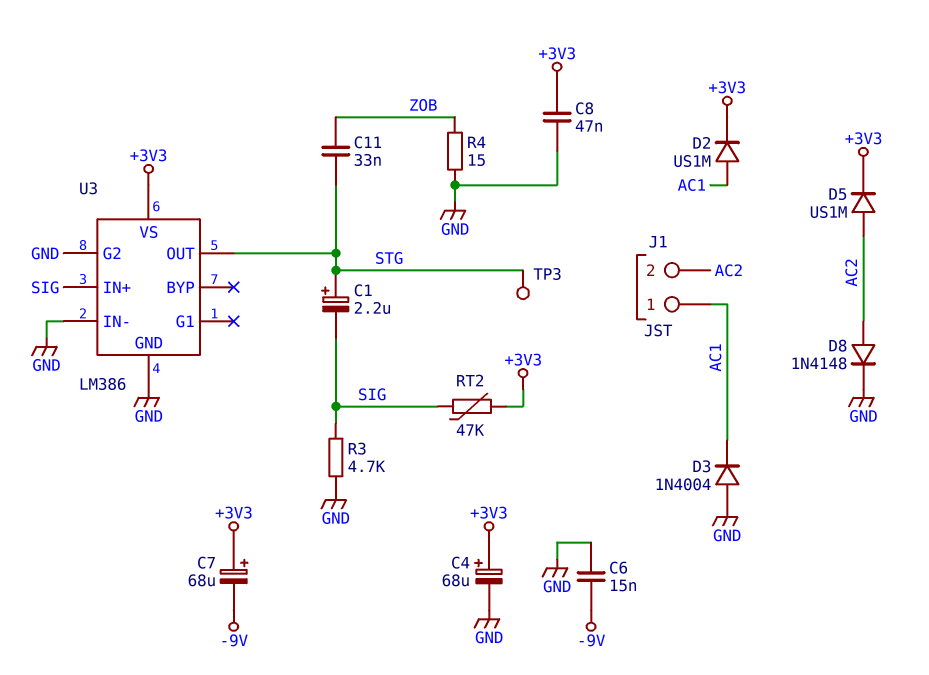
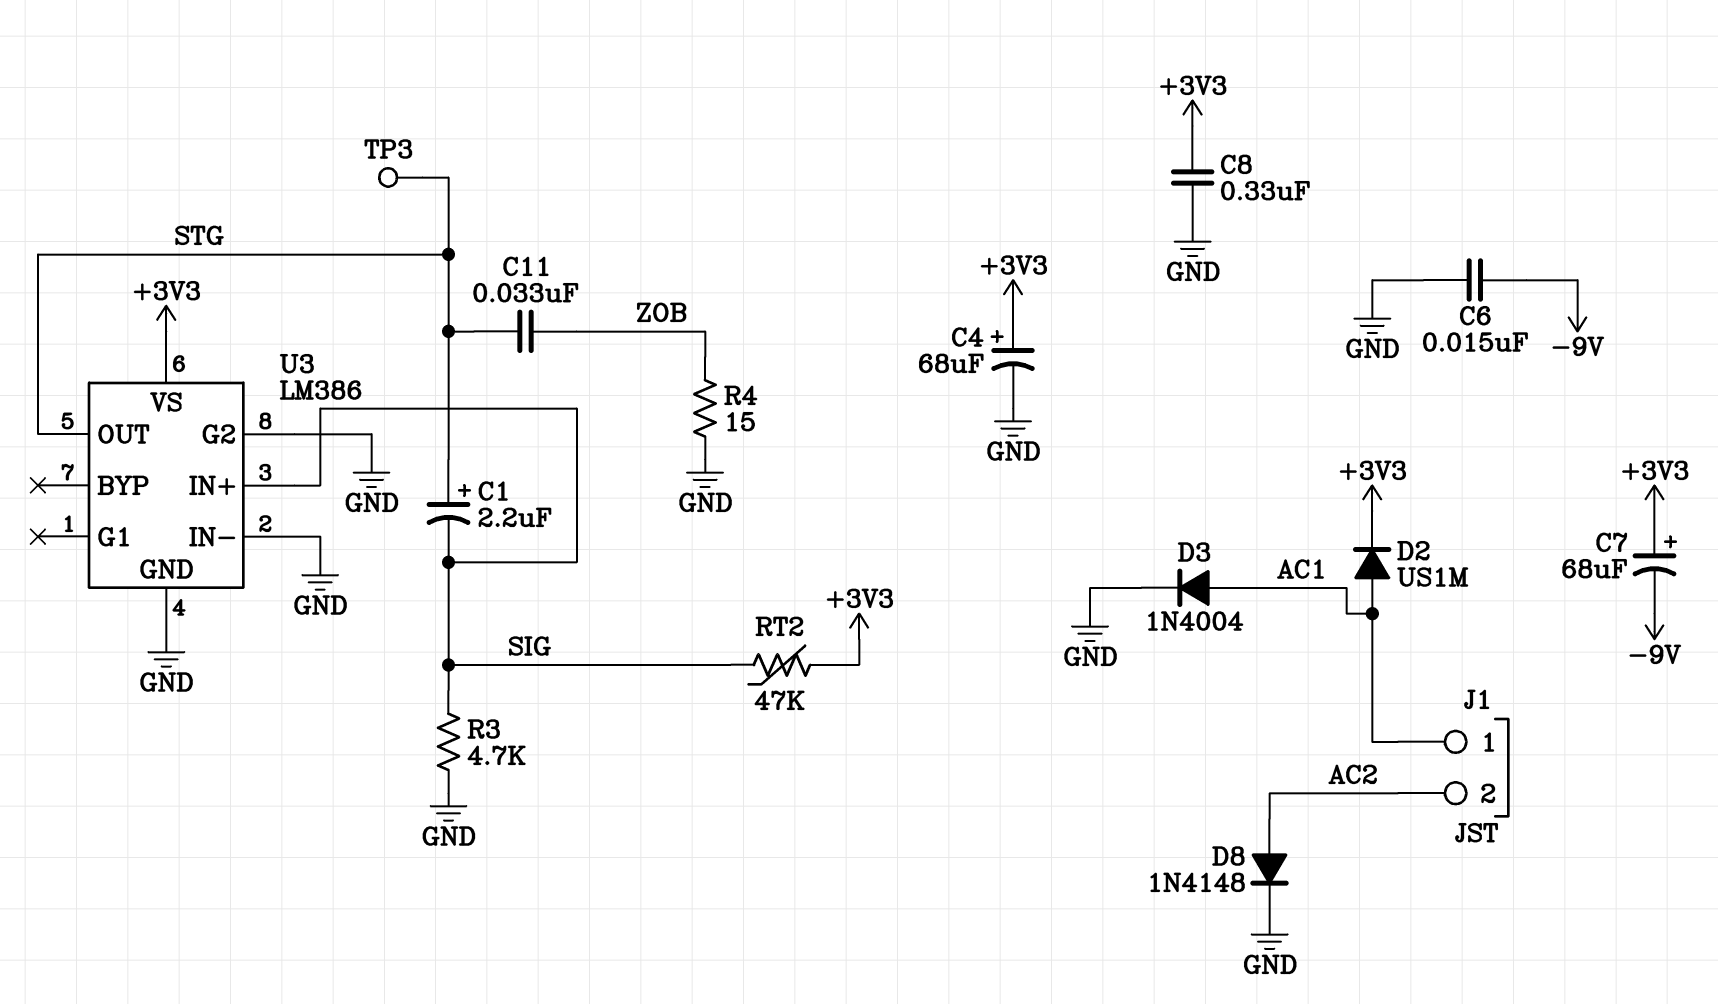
C8: 47nF (+3V3, GND) -> 330nF (+3V3, GND)
D3: diode 1N4004 (A GND, K AC1) -> diode 1N4004 (A AC1, K GND)
D5: diode US1M (A AC2, K +3V3) -> none

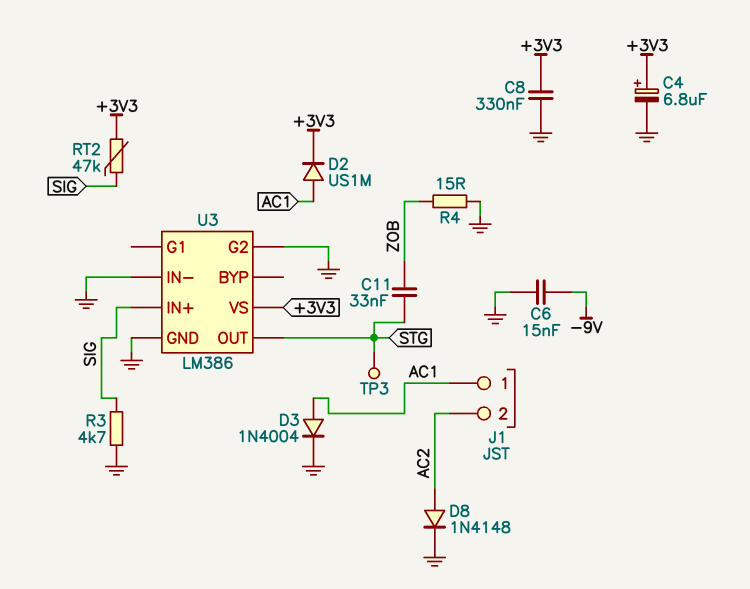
C1: 2.2uF (plus STG, minus SIG) -> none
C4: 68uF (plus +3V3, minus GND) -> 6.8uF (plus +3V3, minus GND)
C7: 68uF (plus +3V3, minus -9V) -> none

